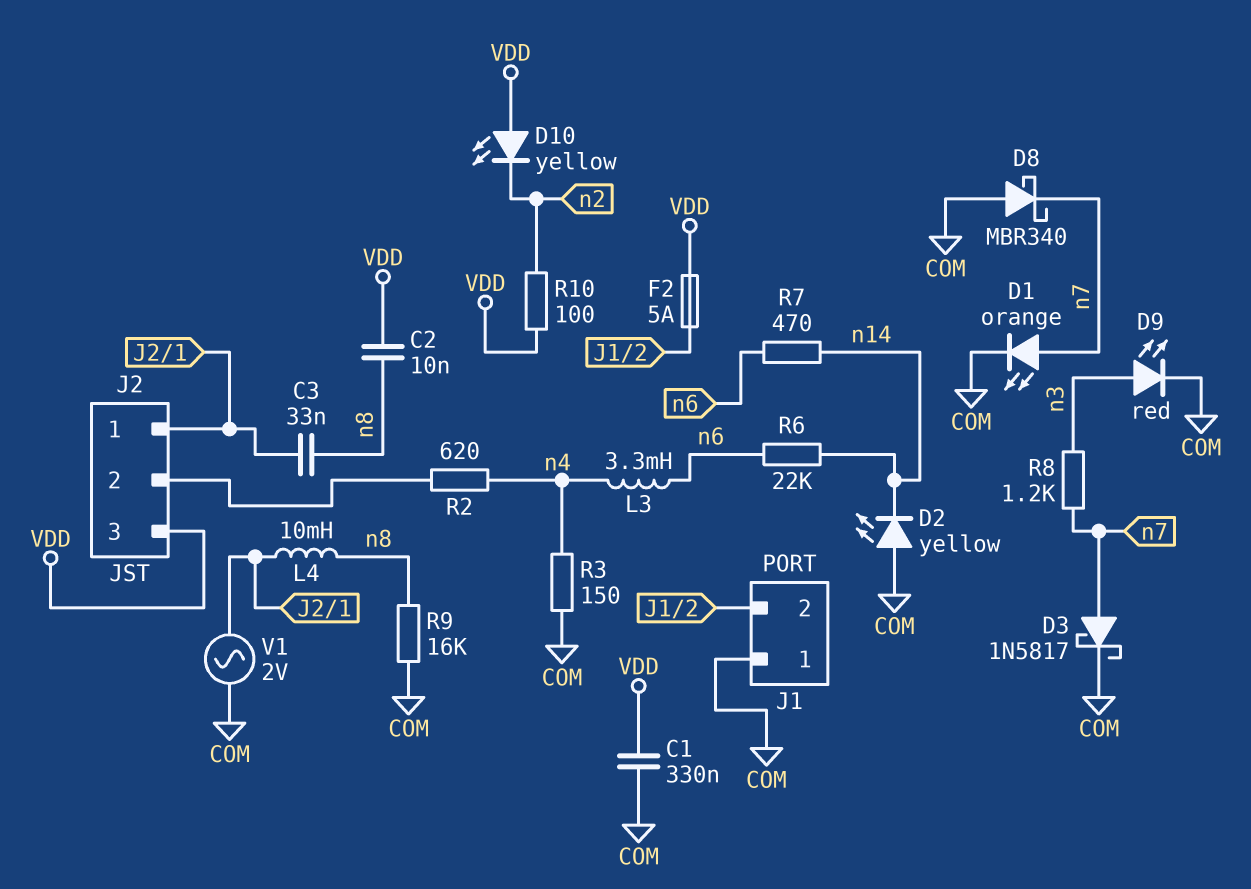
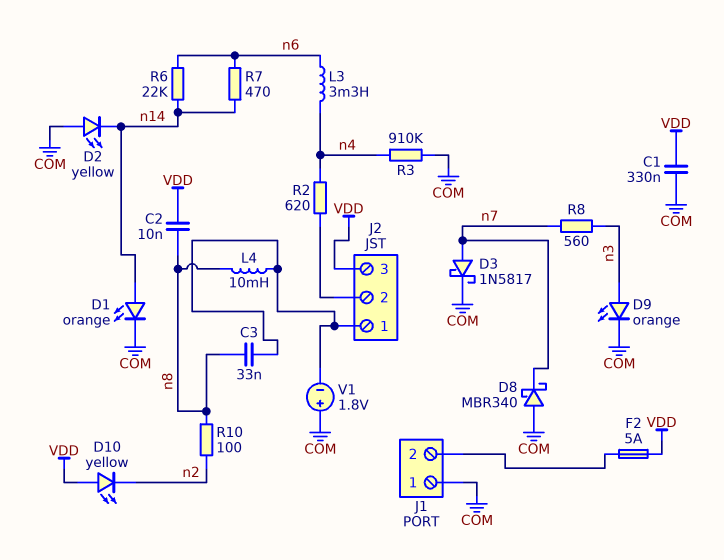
D1: LED orange (A n7, K COM) -> LED orange (A n14, K COM)
D9: LED red (A n3, K COM) -> LED orange (A n3, K COM)
R3: 150 (COM, n4) -> 910k (COM, n4)
R8: 1.2k (n3, n7) -> 560 (n3, n7)
R9: 16k (COM, n8) -> none
R10: 100 (VDD, n2) -> 100 (n2, n8)
V1: AC 2V (COM, J2/1) -> 1.8V (plus COM, minus J2/1)

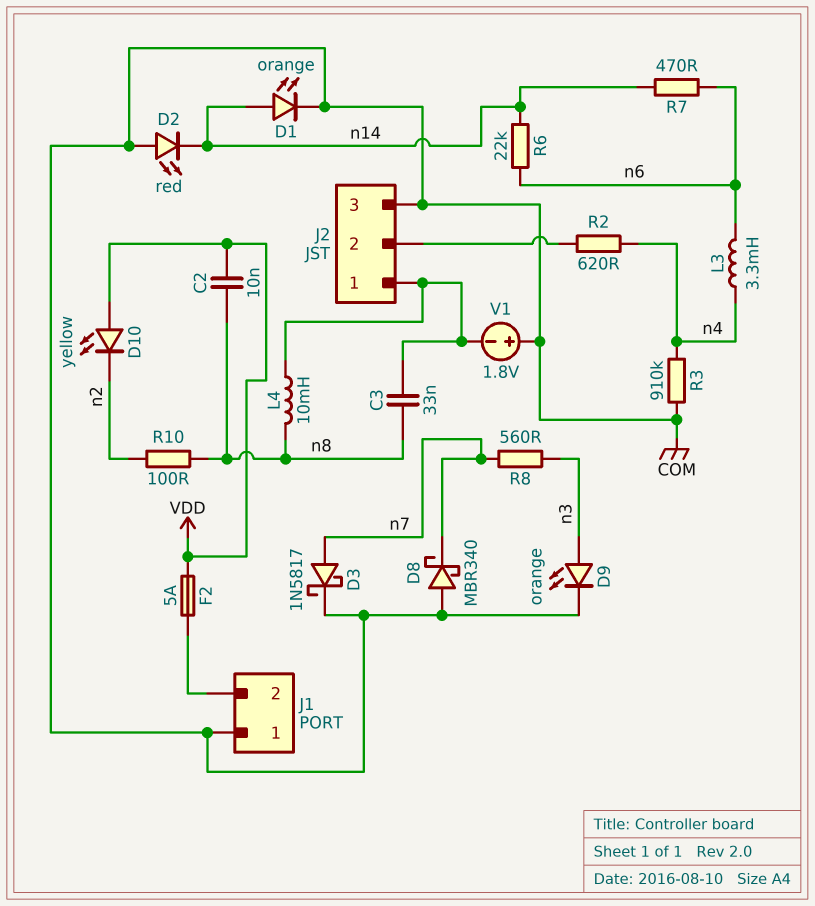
C1: 330nF (COM, VDD) -> none
D2: LED yellow (A COM, K n14) -> LED red (A COM, K n14)
J2 pin 3: VDD -> COM

